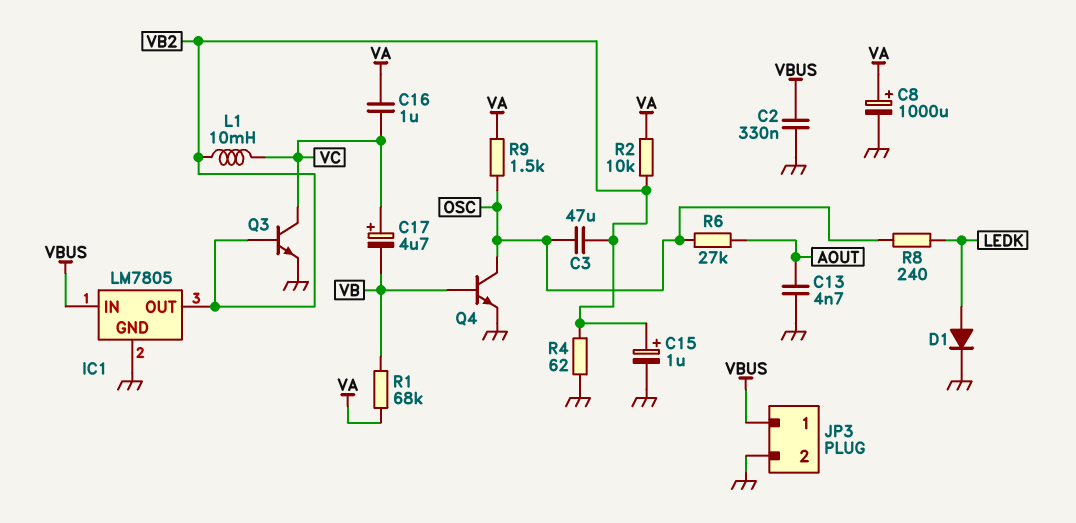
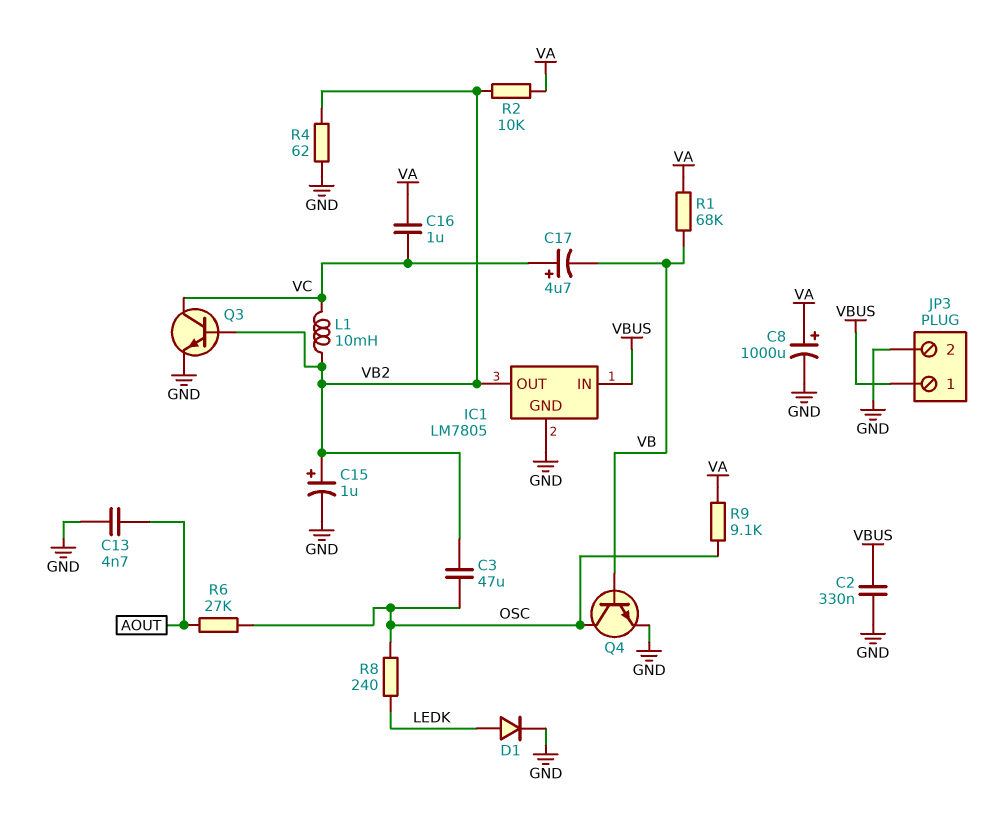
R9: 1.5k (OSC, VA) -> 9.1k (OSC, VA)

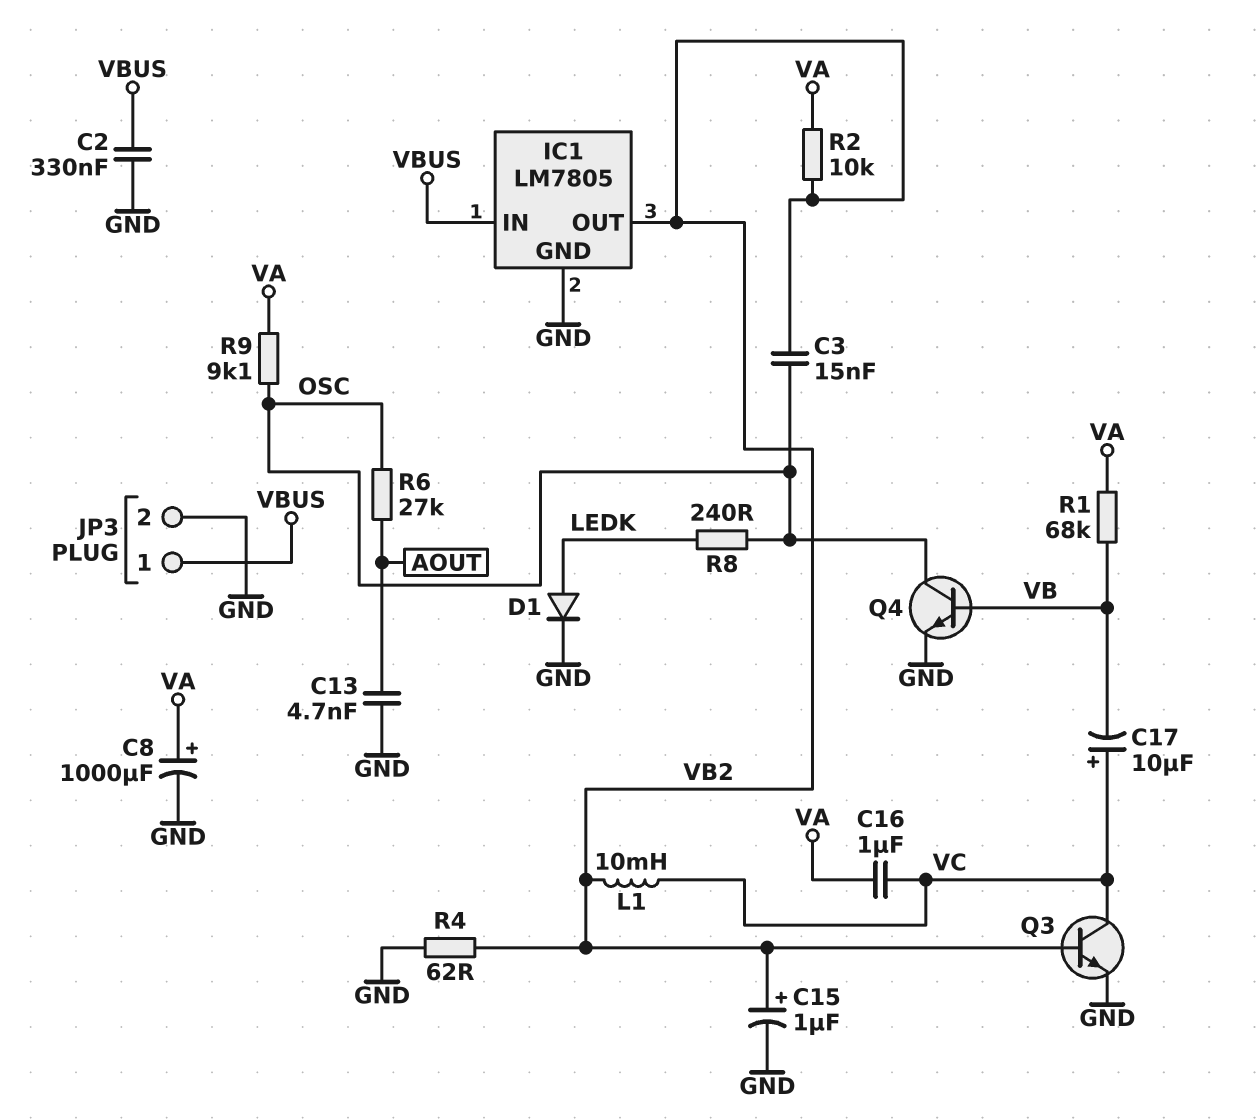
C3: 47uF (OSC, VB2) -> 15nF (OSC, VB2)
C17: 4.7uF (plus VC, minus VB) -> 10uF (plus VC, minus VB)

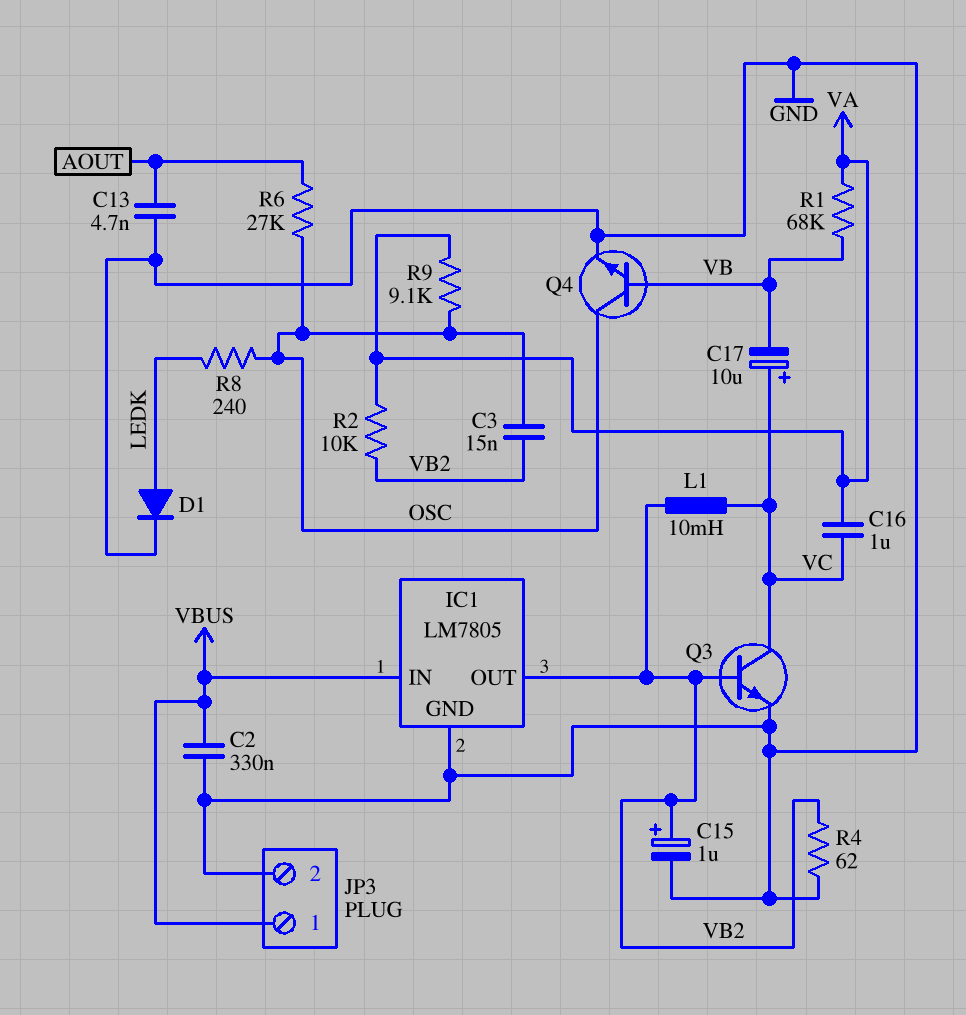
C8: 1000uF (plus VA, minus GND) -> none

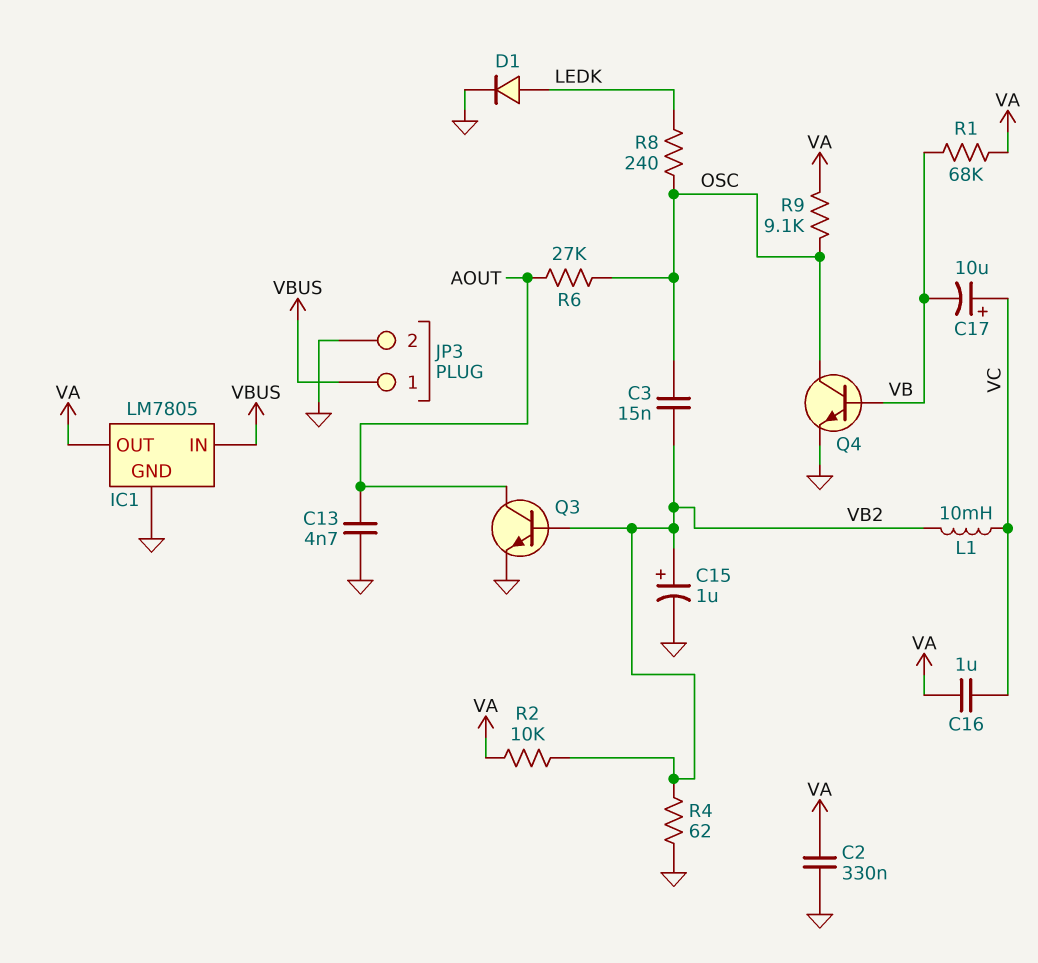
C2: 330nF (GND, VBUS) -> 330nF (GND, VA)
IC1 pin OUT: VB2 -> VA
Q3: NPN (B VB2, C VC, E GND) -> NPN (B VB2, C AOUT, E GND)

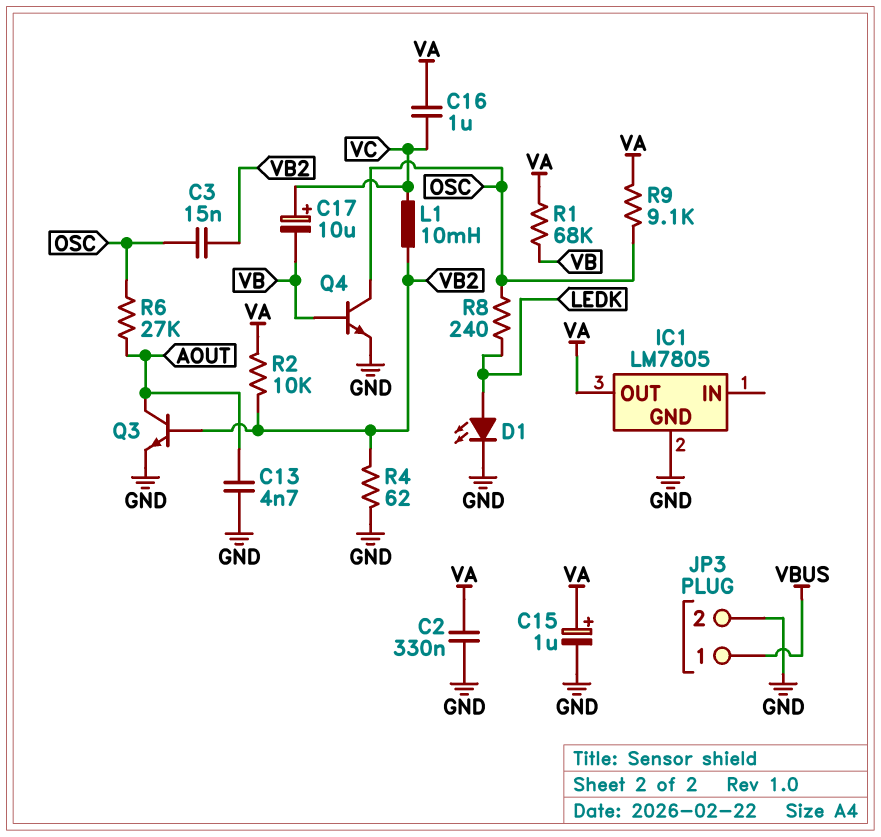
C15: 1uF (plus VB2, minus GND) -> 1uF (plus VA, minus GND)
D1: diode (A LEDK, K GND) -> LED (A LEDK, K GND)
IC1 pin IN: VBUS -> none

